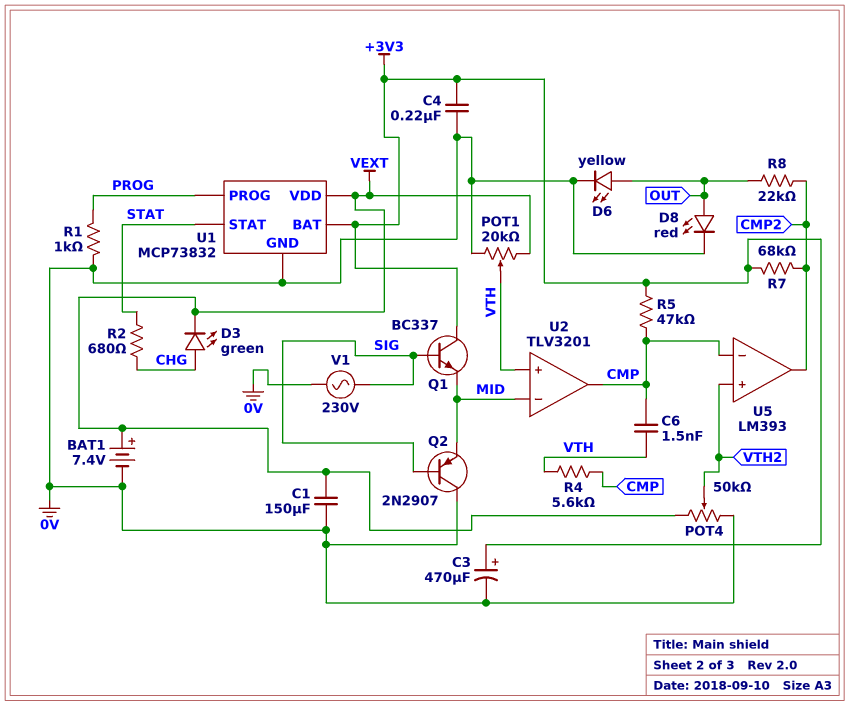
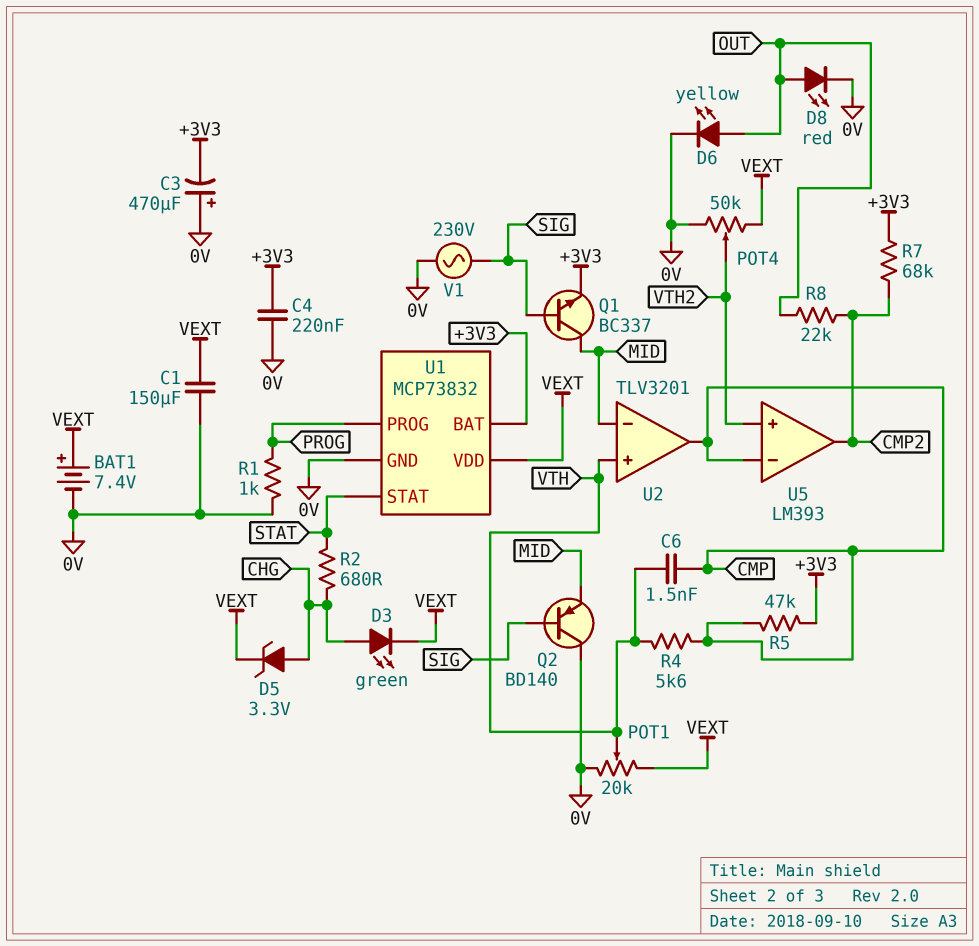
C3: 470uF (plus +3V3, minus 0V) -> 470uF (plus 0V, minus +3V3)
D5: none -> zener 3.3V (A CHG, K VEXT)
Q1: NPN BC337 (B SIG, C +3V3, E MID) -> NPN BC337 (B SIG, C MID, E +3V3)
Q2: PNP 2N2907 (B SIG, C 0V, E MID) -> PNP BD140 (B SIG, C 0V, E MID)

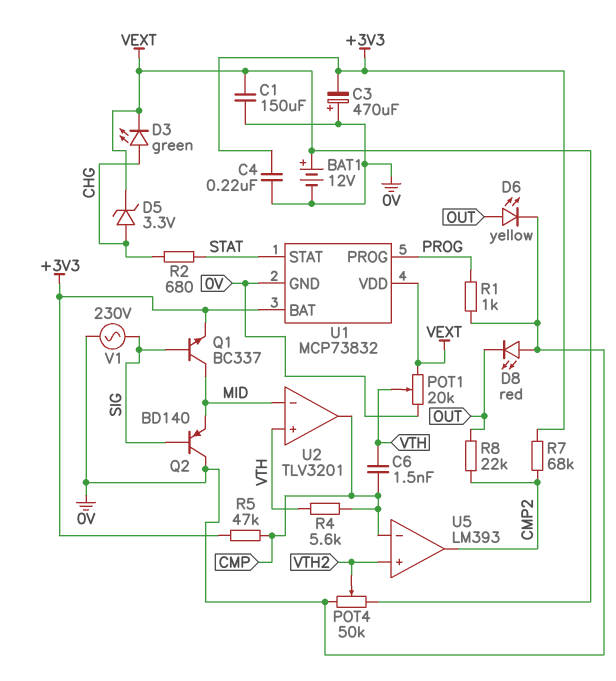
BAT1: 7.4V (plus VEXT, minus 0V) -> 12V (plus VEXT, minus 0V)
D8: LED red (A OUT, K 0V) -> LED red (A 0V, K OUT)

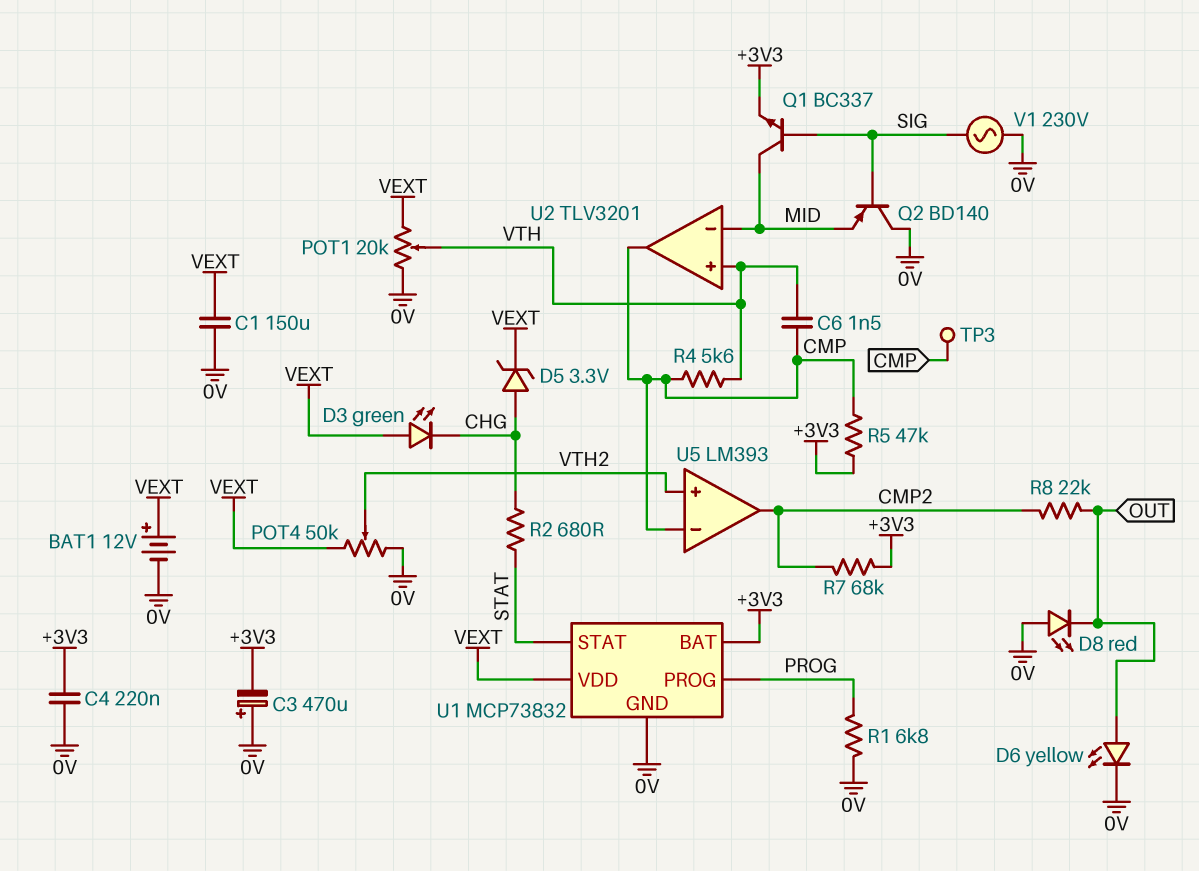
D3: LED green (A CHG, K VEXT) -> LED green (A VEXT, K CHG)
R1: 1k (0V, PROG) -> 6.8k (0V, PROG)
TP3: none -> test point (CMP)

